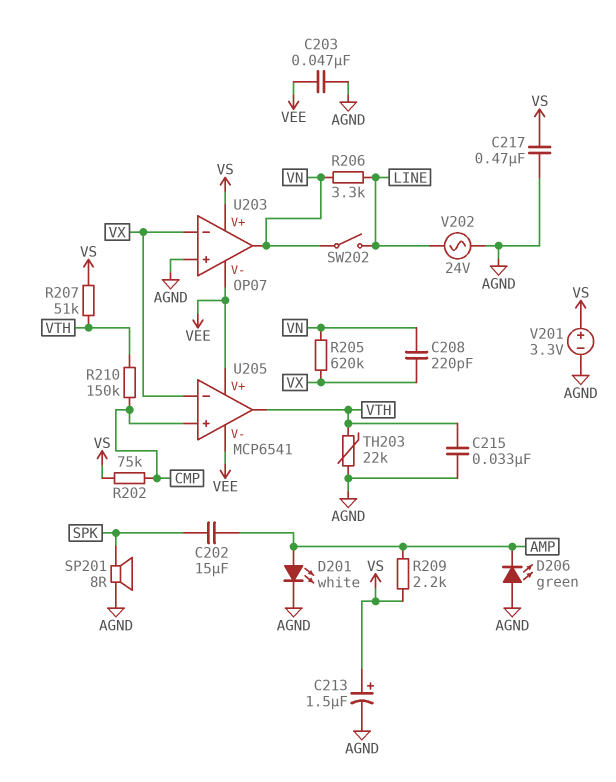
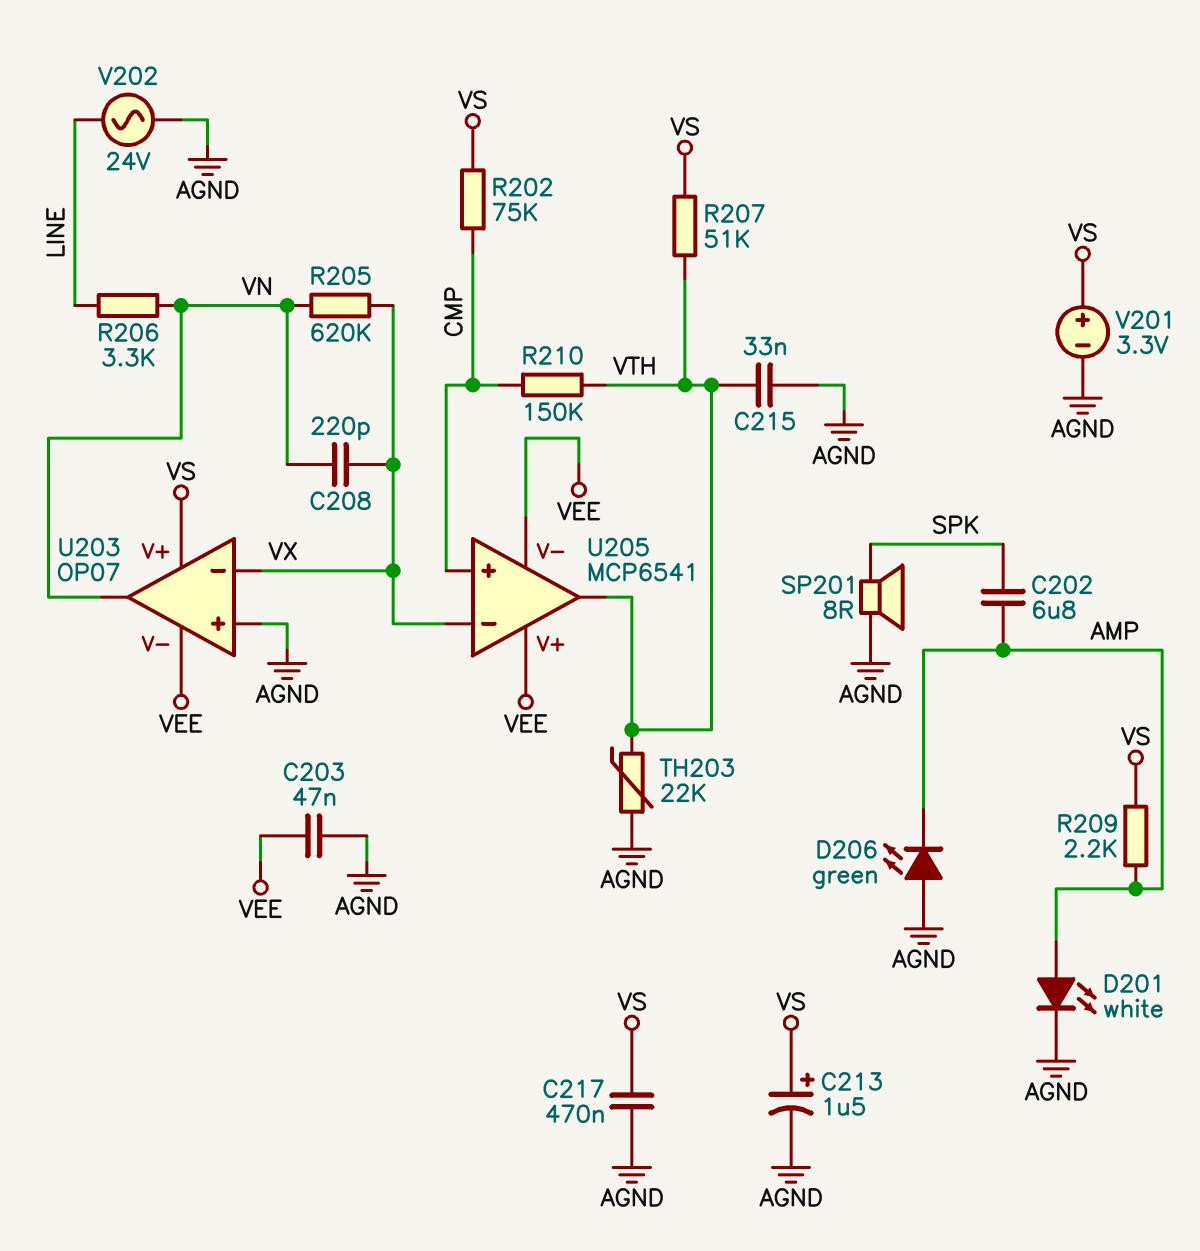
C202: 15uF (AMP, SPK) -> 6.8uF (AMP, SPK)
SW202: switch (LINE, VN) -> none

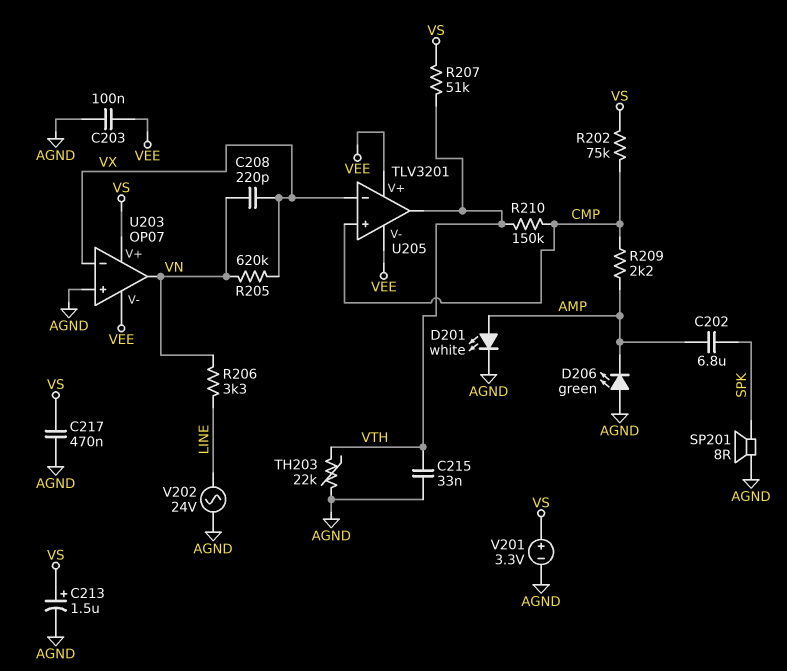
C203: 47nF (AGND, VEE) -> 100nF (AGND, VEE)
R209: 2.2k (AMP, VS) -> 2.2k (AMP, CMP)
U205: MCP6541 -> TLV3201

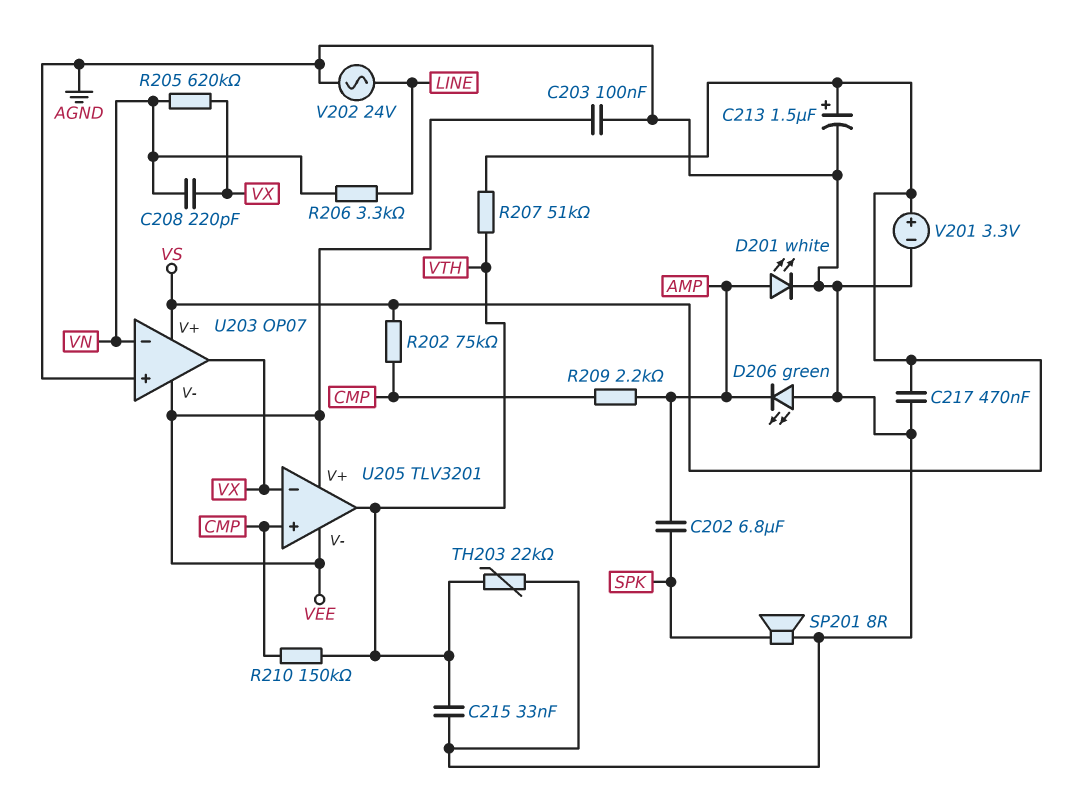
U203 pin in-: VX -> VN
U203 pin out: VN -> VX

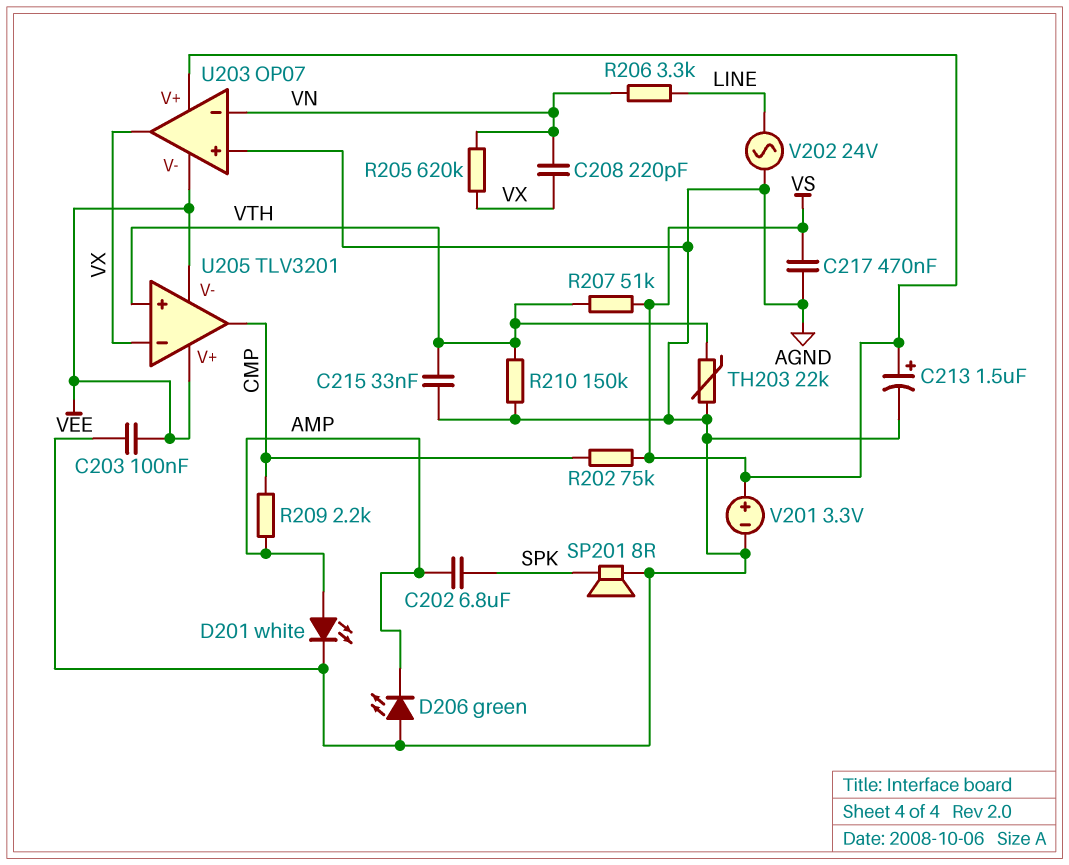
R210: 150k (CMP, VTH) -> 150k (AGND, VTH)
U205 pin in+: CMP -> VTH
U205 pin out: VTH -> CMP

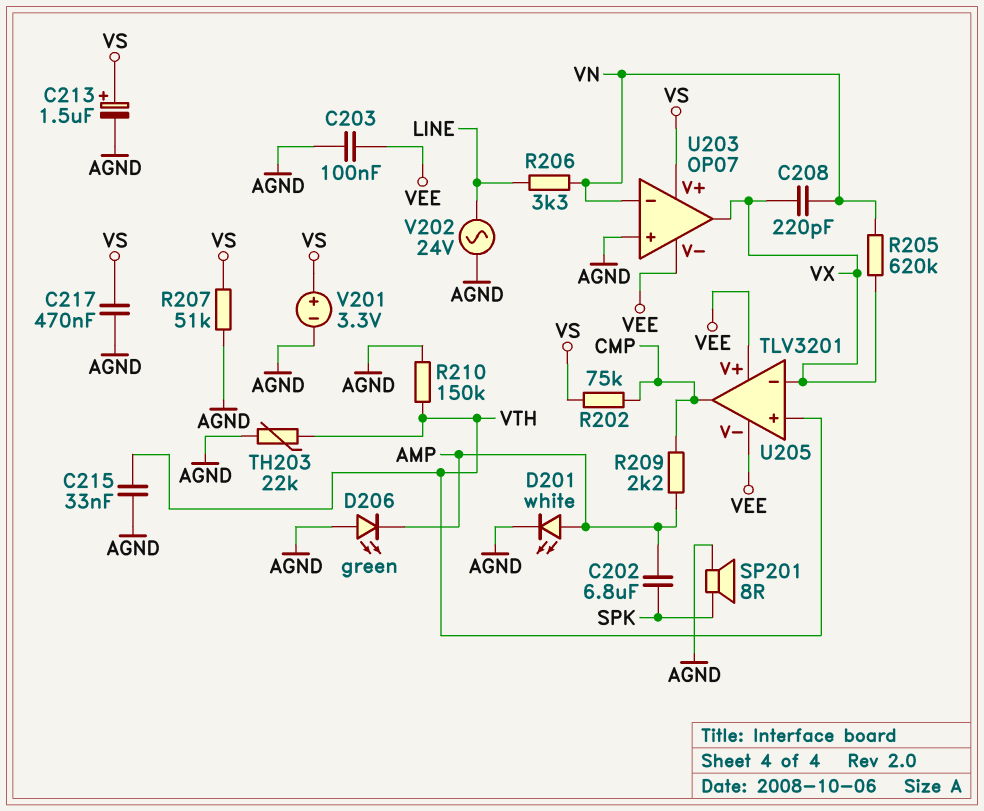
R207: 51k (VS, VTH) -> 51k (AGND, VS)

